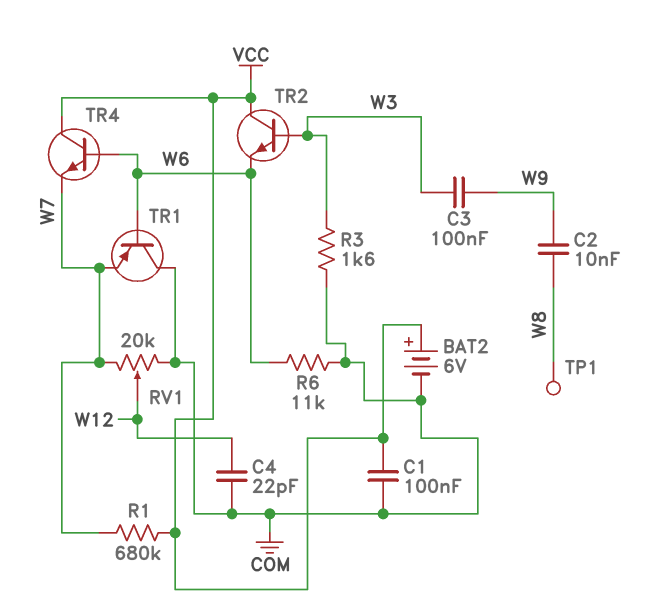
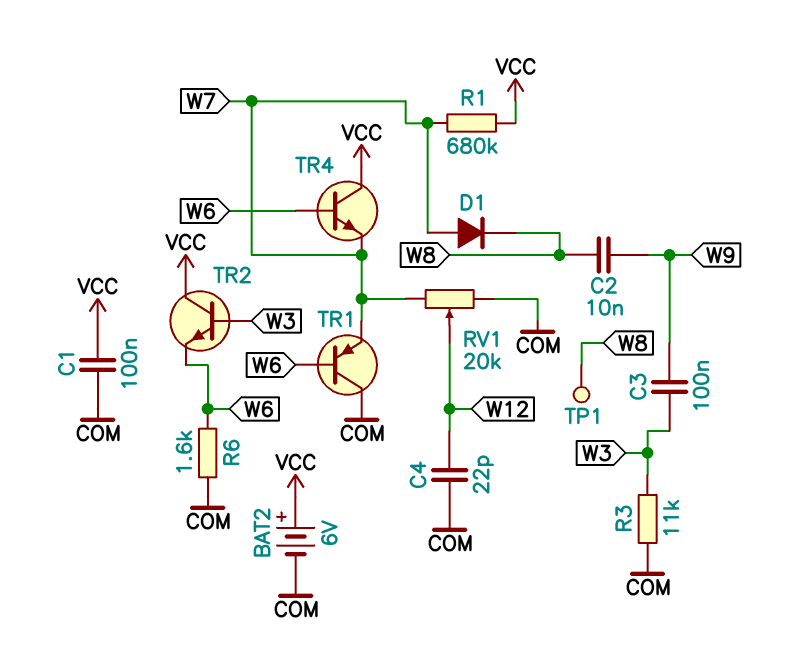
D1: none -> diode (A W7, K W8)
R3: 1.6k (COM, W3) -> 11k (COM, W3)
R6: 11k (COM, W6) -> 1.6k (COM, W6)

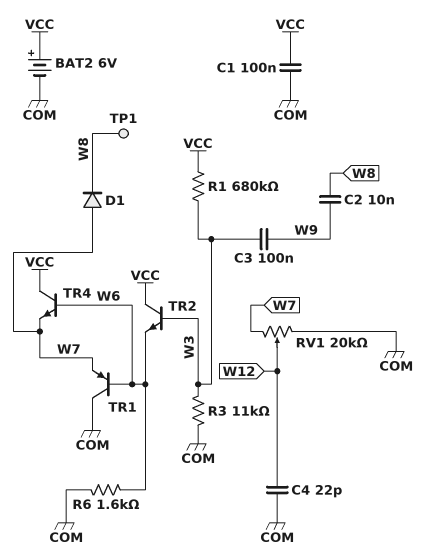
R1: 680k (VCC, W7) -> 680k (VCC, W3)

